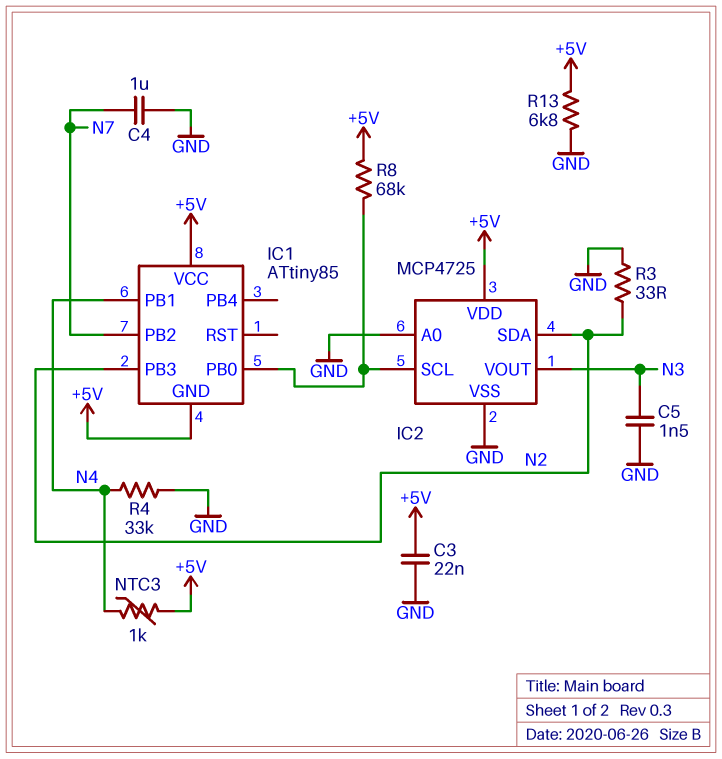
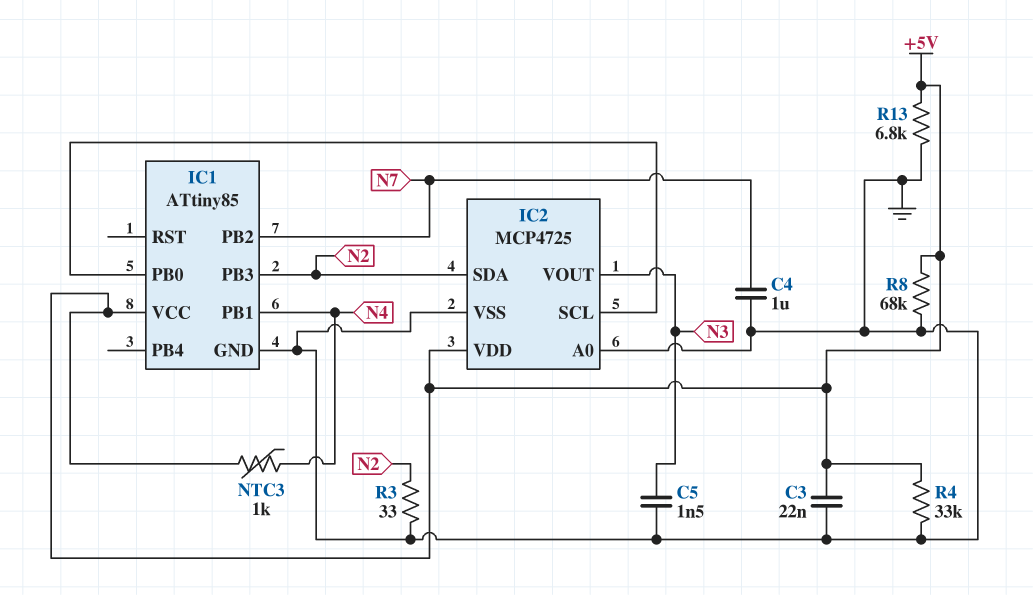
IC1 pin GND: +5V -> GND
R4: 33k (GND, N4) -> 33k (+5V, GND)
R8: 68k (+5V, IC1/PB0) -> 68k (+5V, GND)

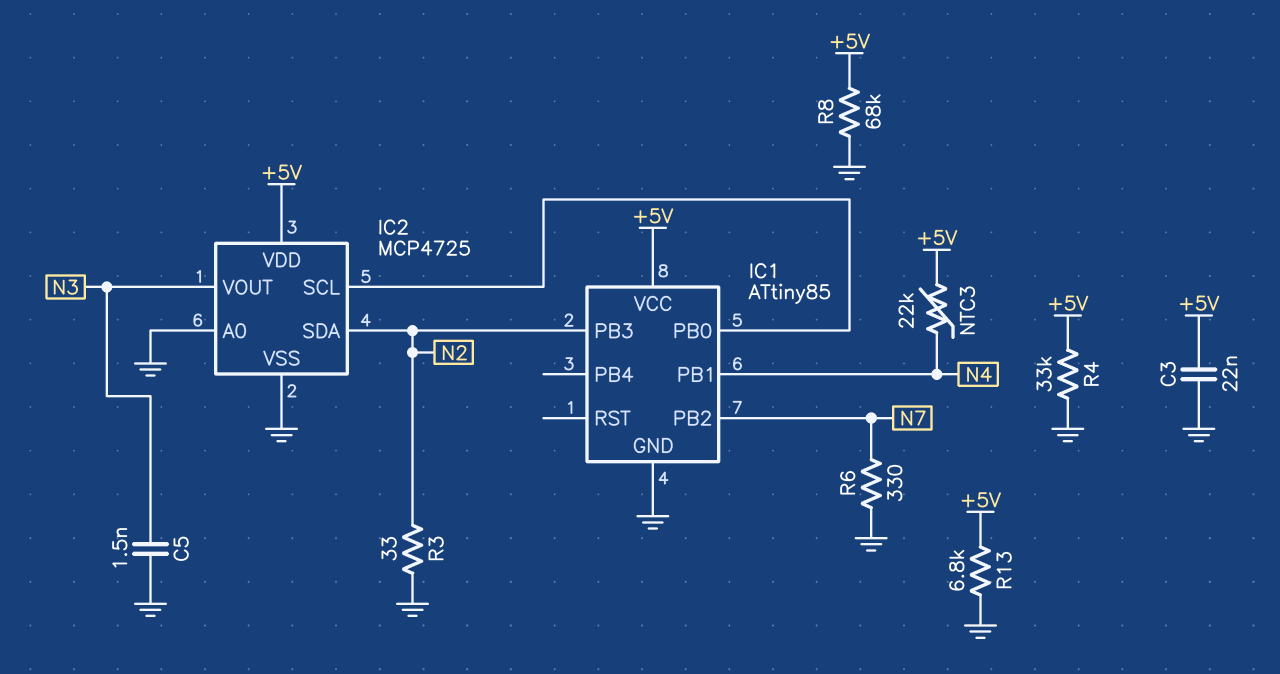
C4: 1uF (GND, N7) -> none
NTC3: 1k (+5V, N4) -> 22k (+5V, N4)
R6: none -> 330 (GND, N7)

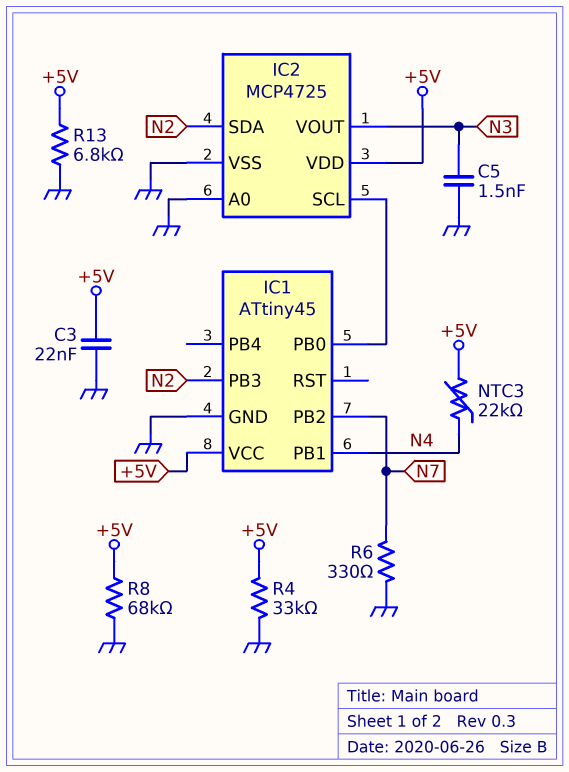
IC1: ATtiny85 -> ATtiny45
R3: 33 (GND, N2) -> none

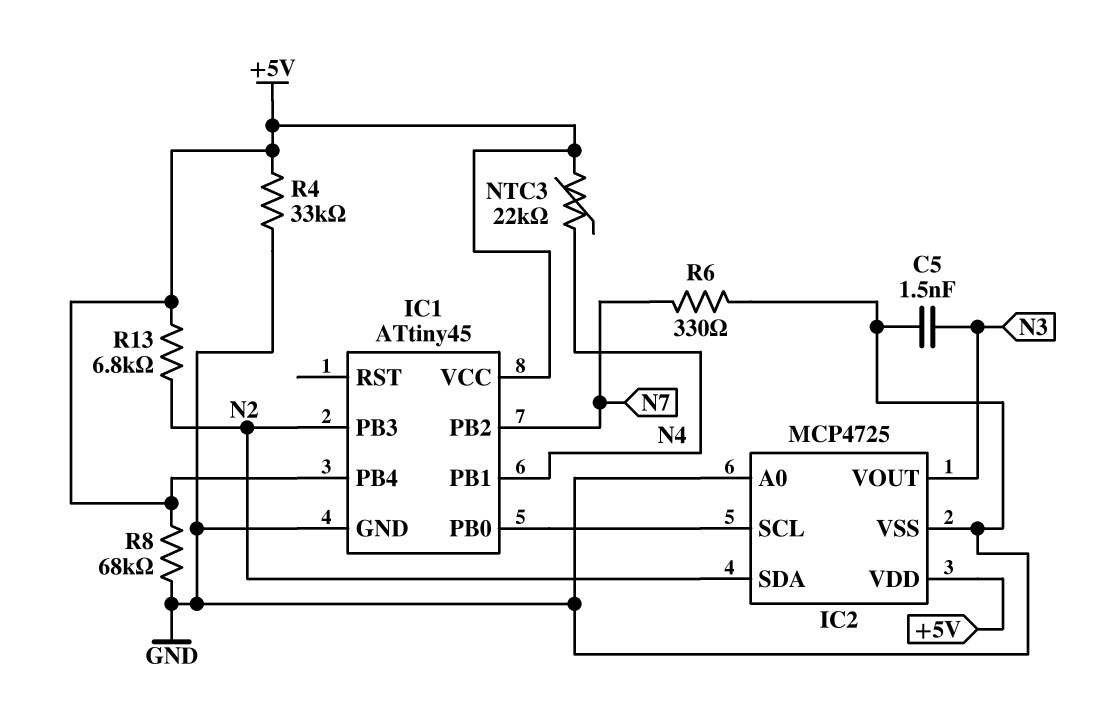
C3: 22nF (+5V, GND) -> none
IC1 pin PB4: none -> +5V
R13: 6.8k (+5V, GND) -> 6.8k (+5V, N2)

